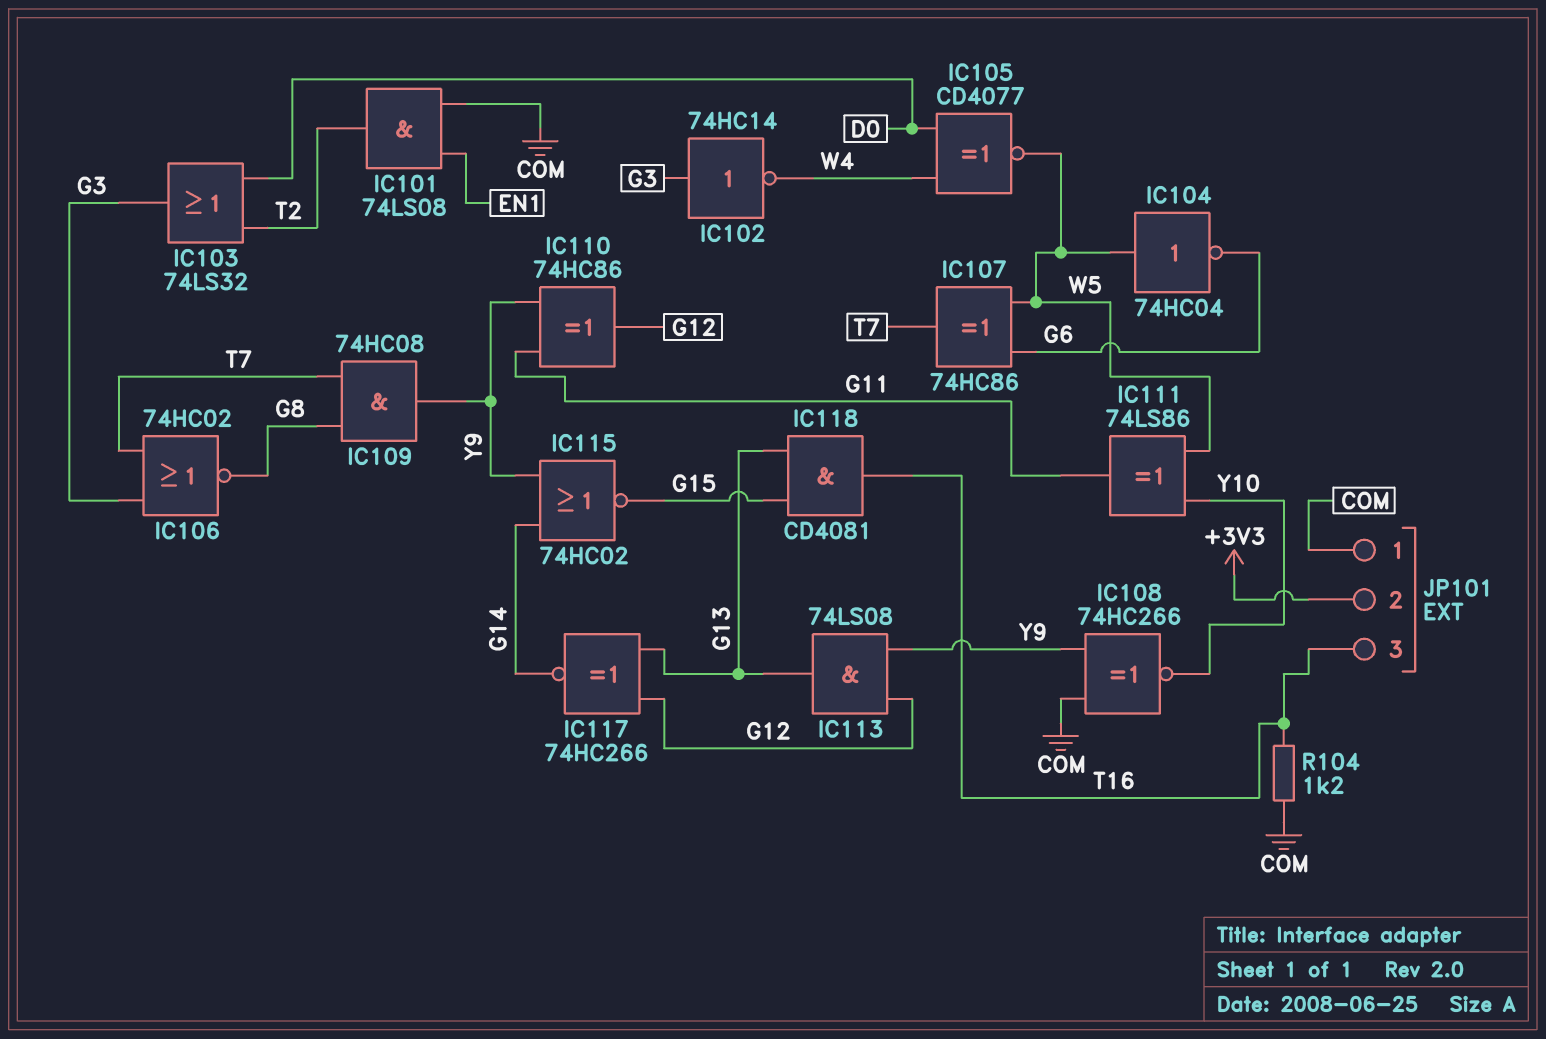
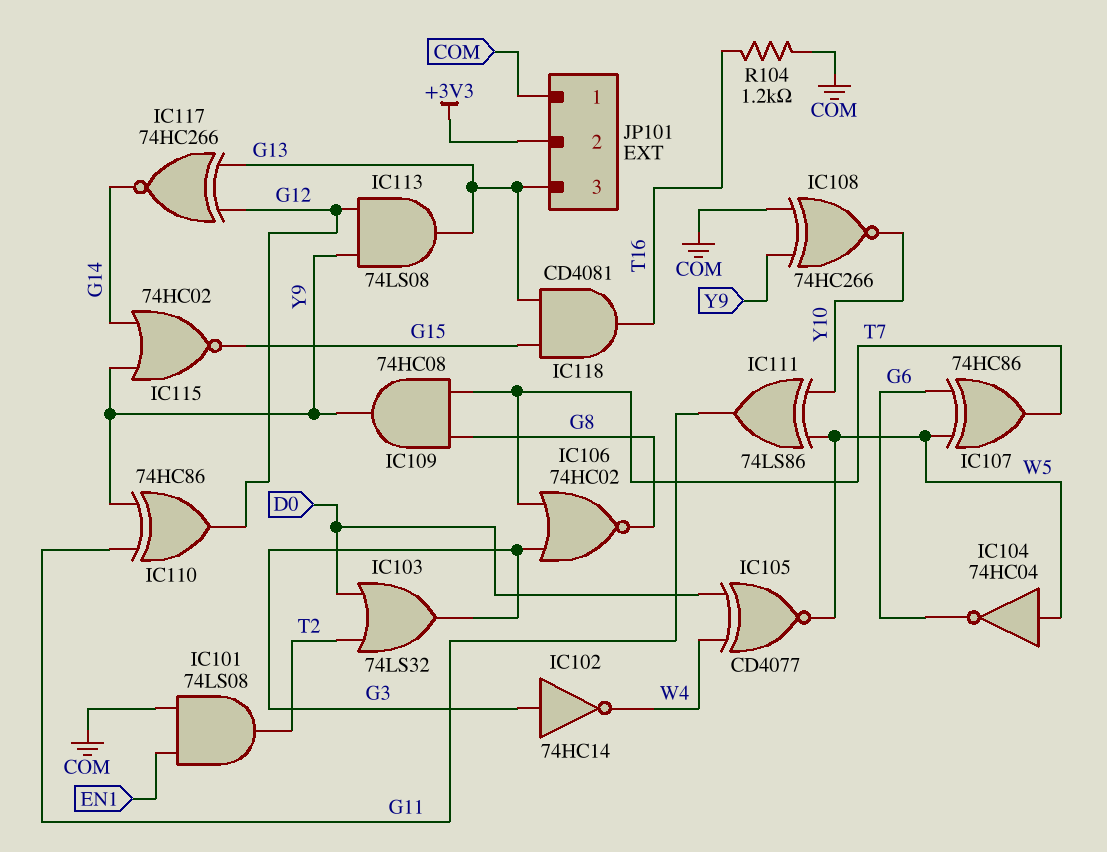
JP101 pin 3: T16 -> G13

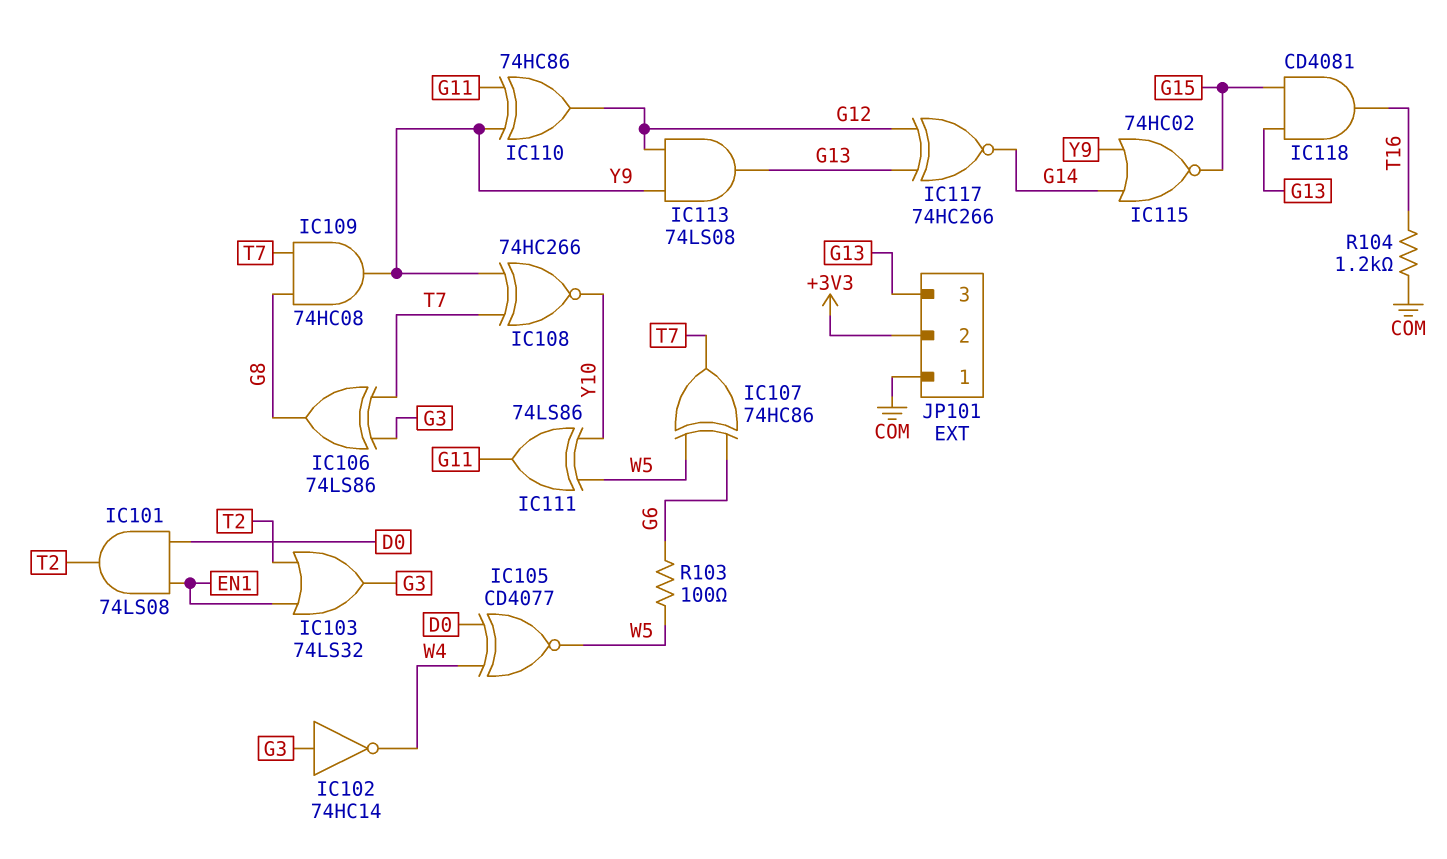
IC101: AND 74LS08 (in COM, in EN1, out T2) -> AND 74LS08 (in D0, in EN1, out T2)
IC103: OR 74LS32 (in D0, in T2, out G3) -> OR 74LS32 (in EN1, in T2, out G3)
IC104: NOT 74HC04 (in W5, out G6) -> none
IC106: NOR 74HC02 (in G3, in T7, out G8) -> XOR 74LS86 (in G3, in T7, out G8)
IC108: XNOR 74HC266 (in COM, in Y9, out Y10) -> XNOR 74HC266 (in T7, in Y9, out Y10)
R103: none -> 100 (G6, W5)

